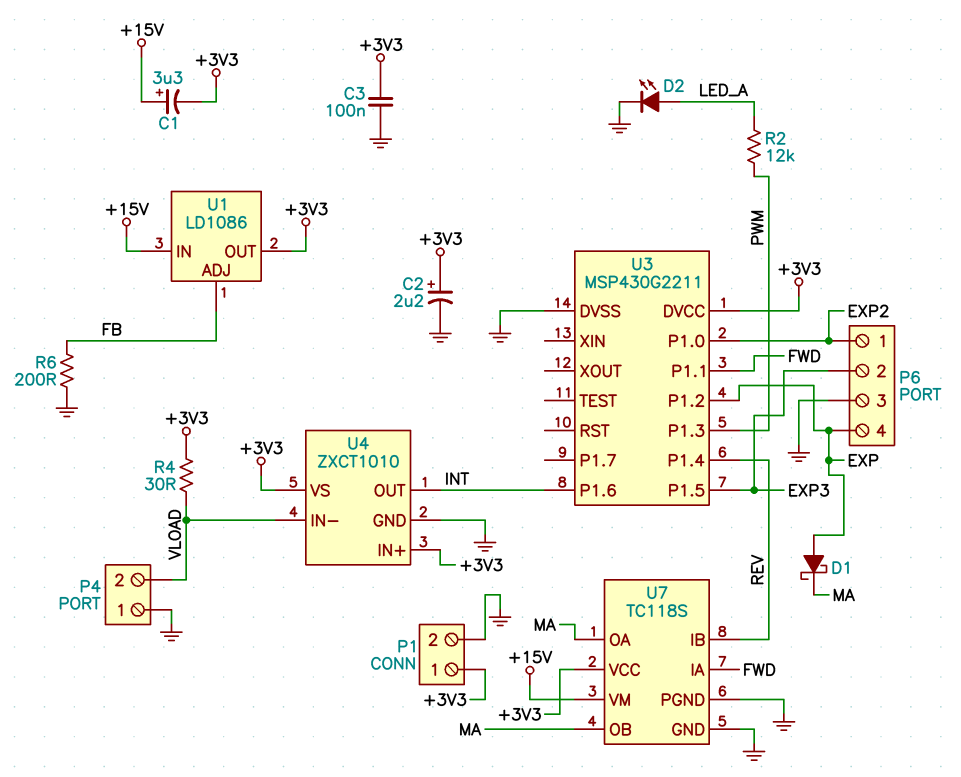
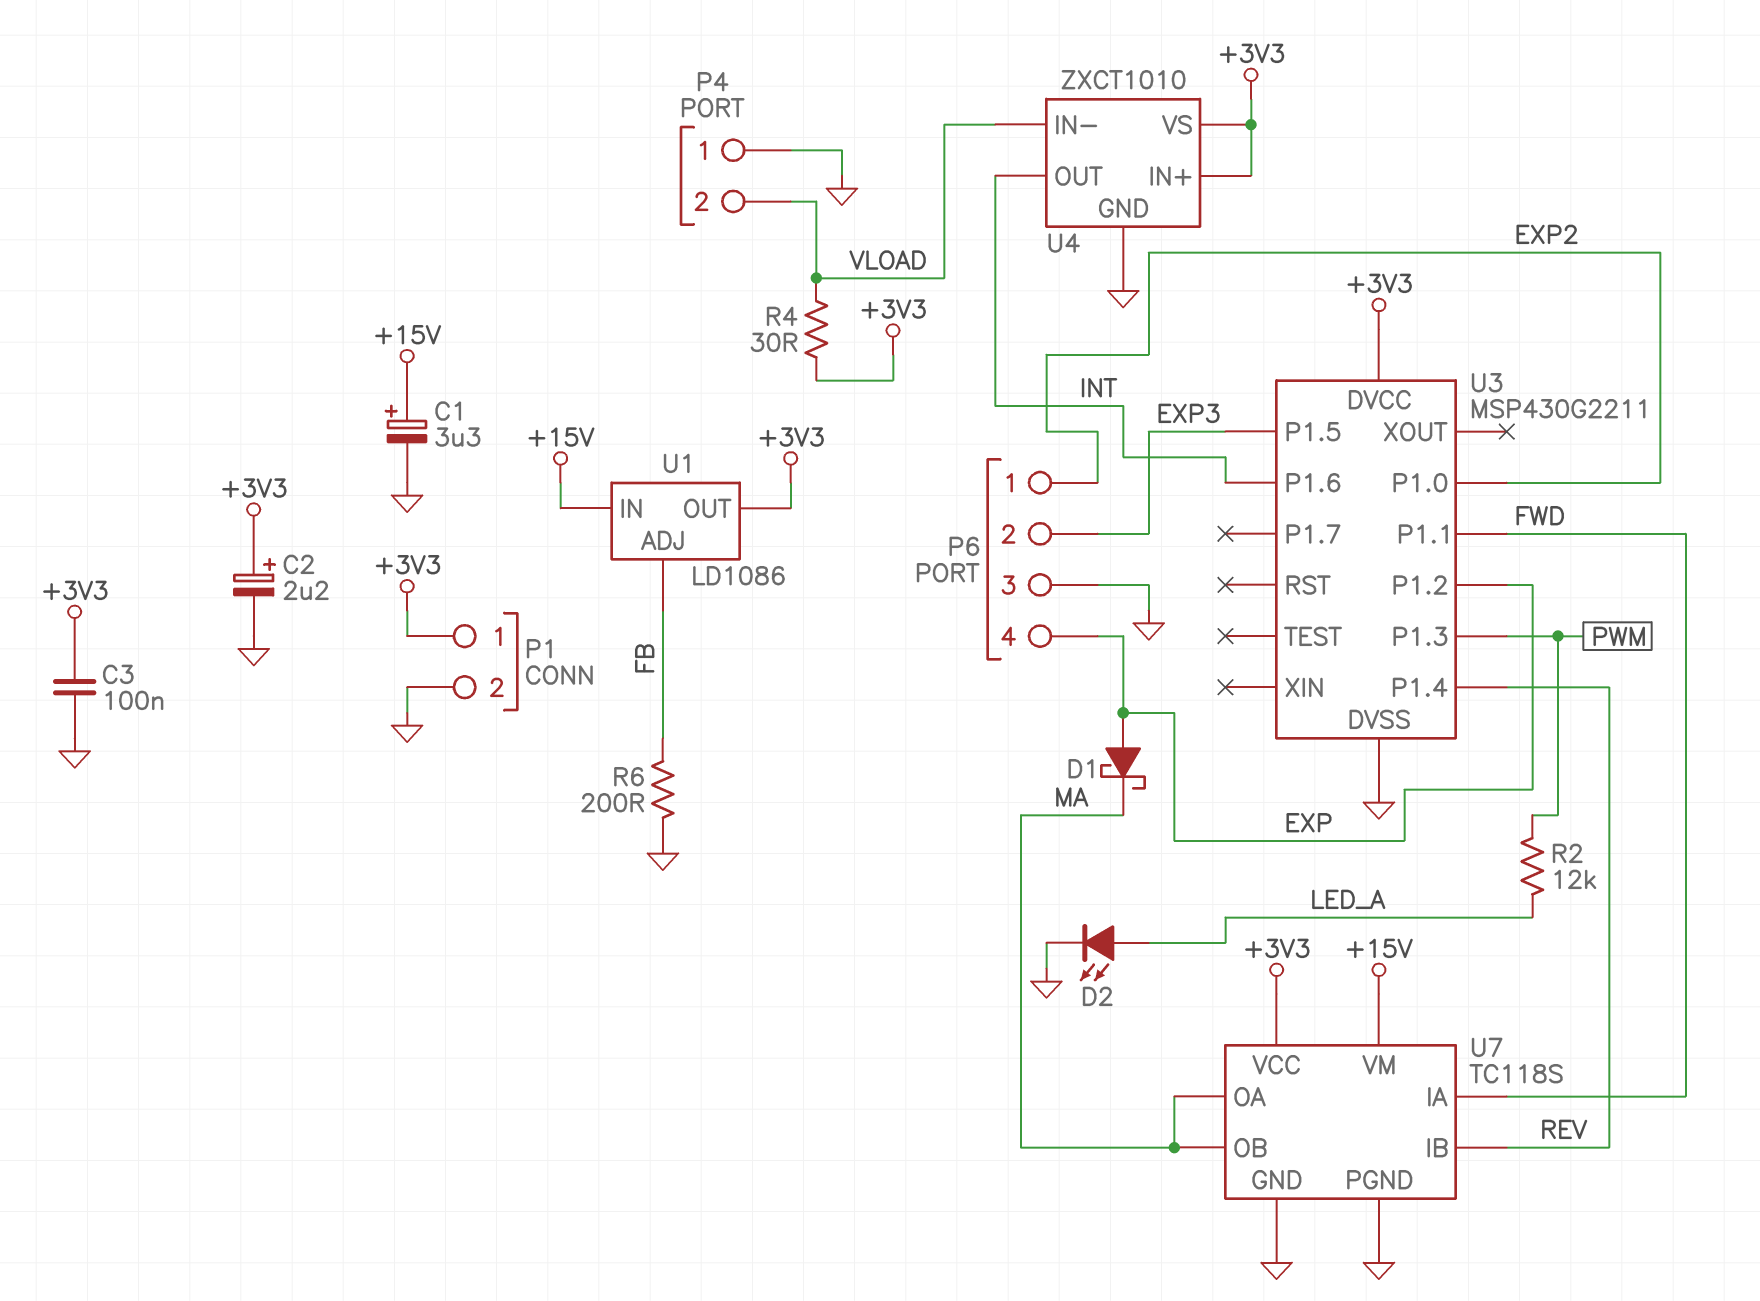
C1: 3.3uF (plus +15V, minus +3V3) -> 3.3uF (plus +15V, minus GND)

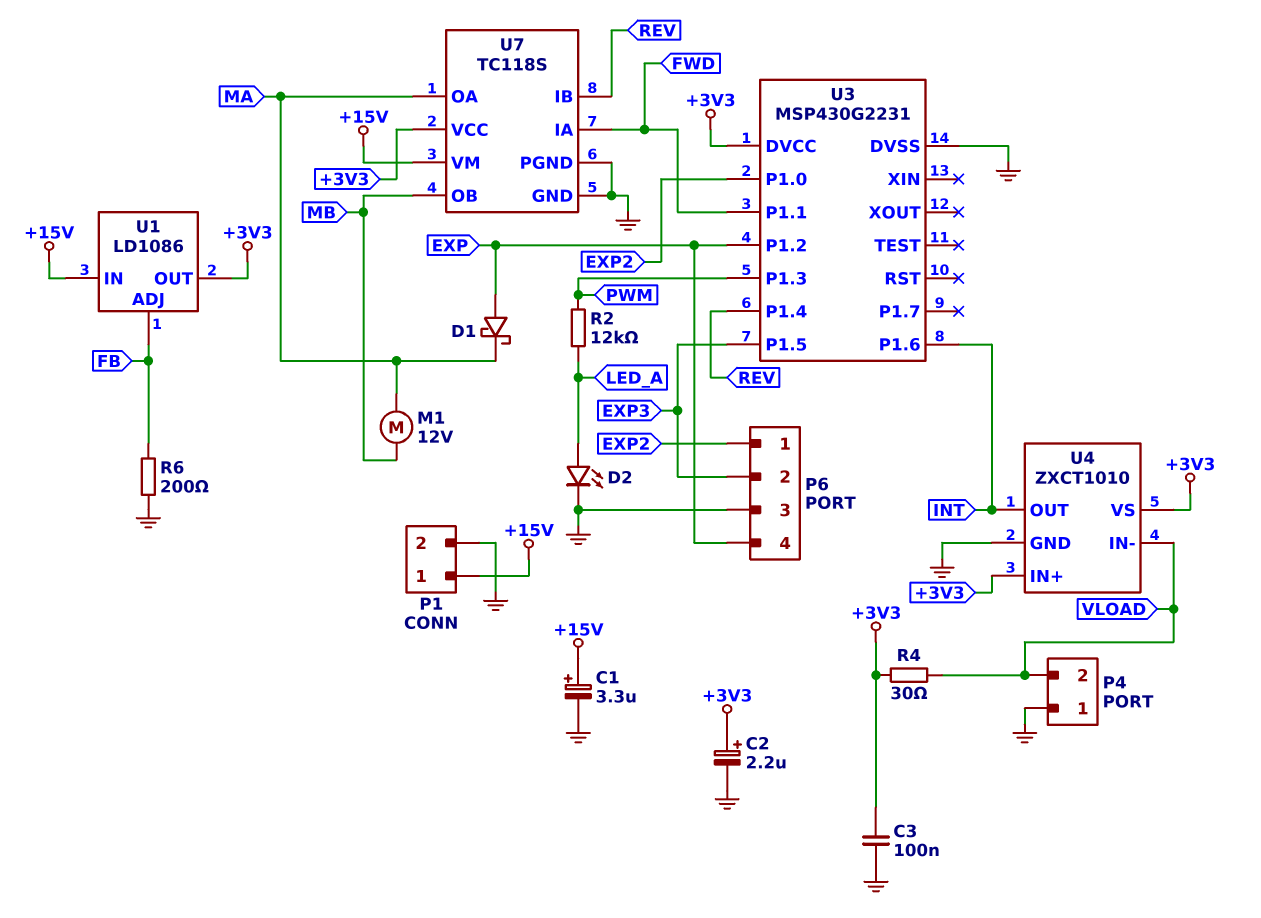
M1: none -> motor 12V (MA, MB)
P1 pin 1: +3V3 -> +15V
U3: MSP430G2211 -> MSP430G2231
U7 pin OB: MA -> MB

